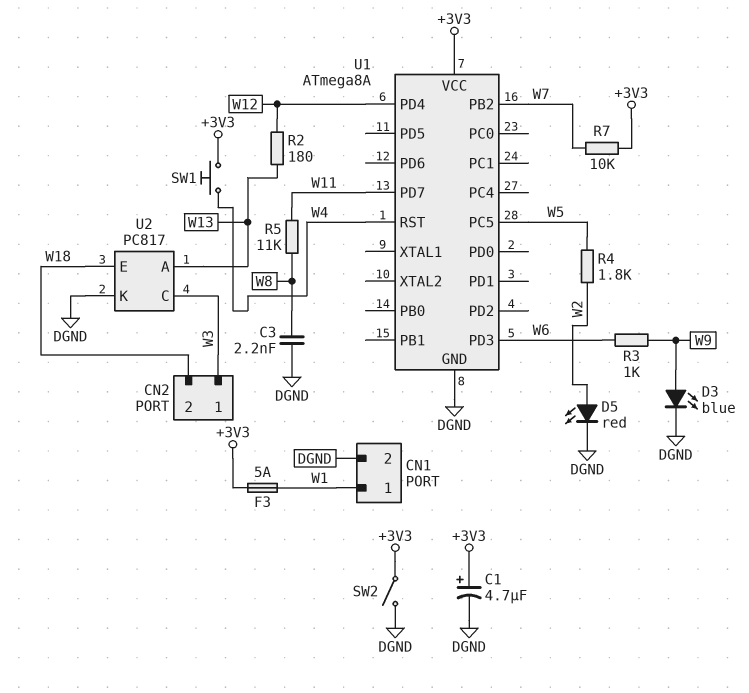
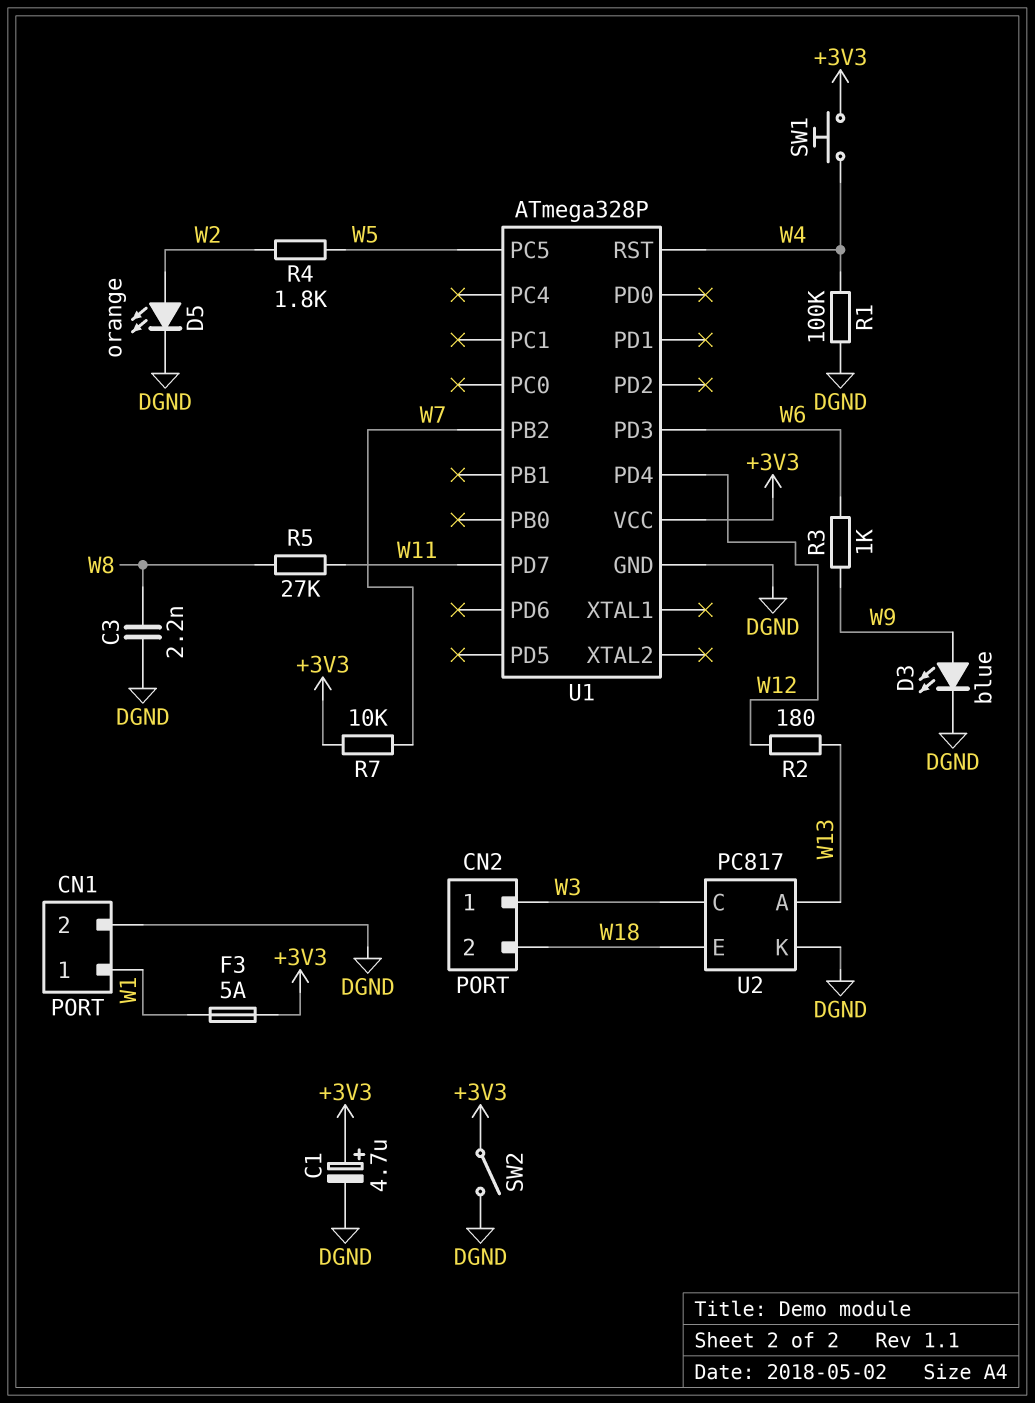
D5: LED red (A W2, K DGND) -> LED orange (A W2, K DGND)
R1: none -> 100k (DGND, W4)
R5: 11k (W8, W11) -> 27k (W8, W11)
U1: ATmega8A -> ATmega328P

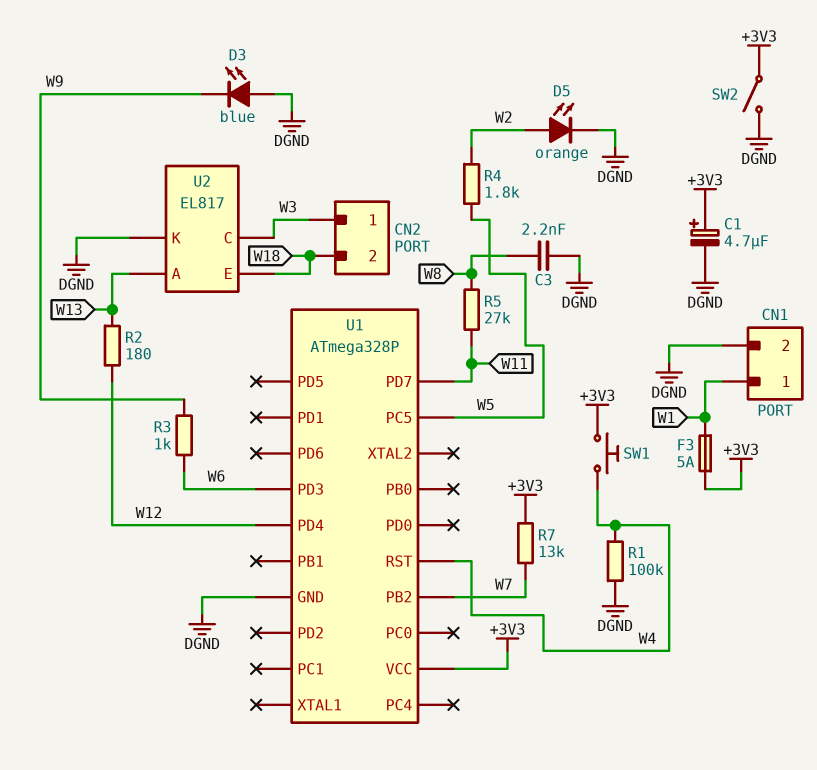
D3: LED blue (A W9, K DGND) -> LED blue (A DGND, K W9)
R7: 10k (+3V3, W7) -> 13k (+3V3, W7)
U2: PC817 -> EL817

